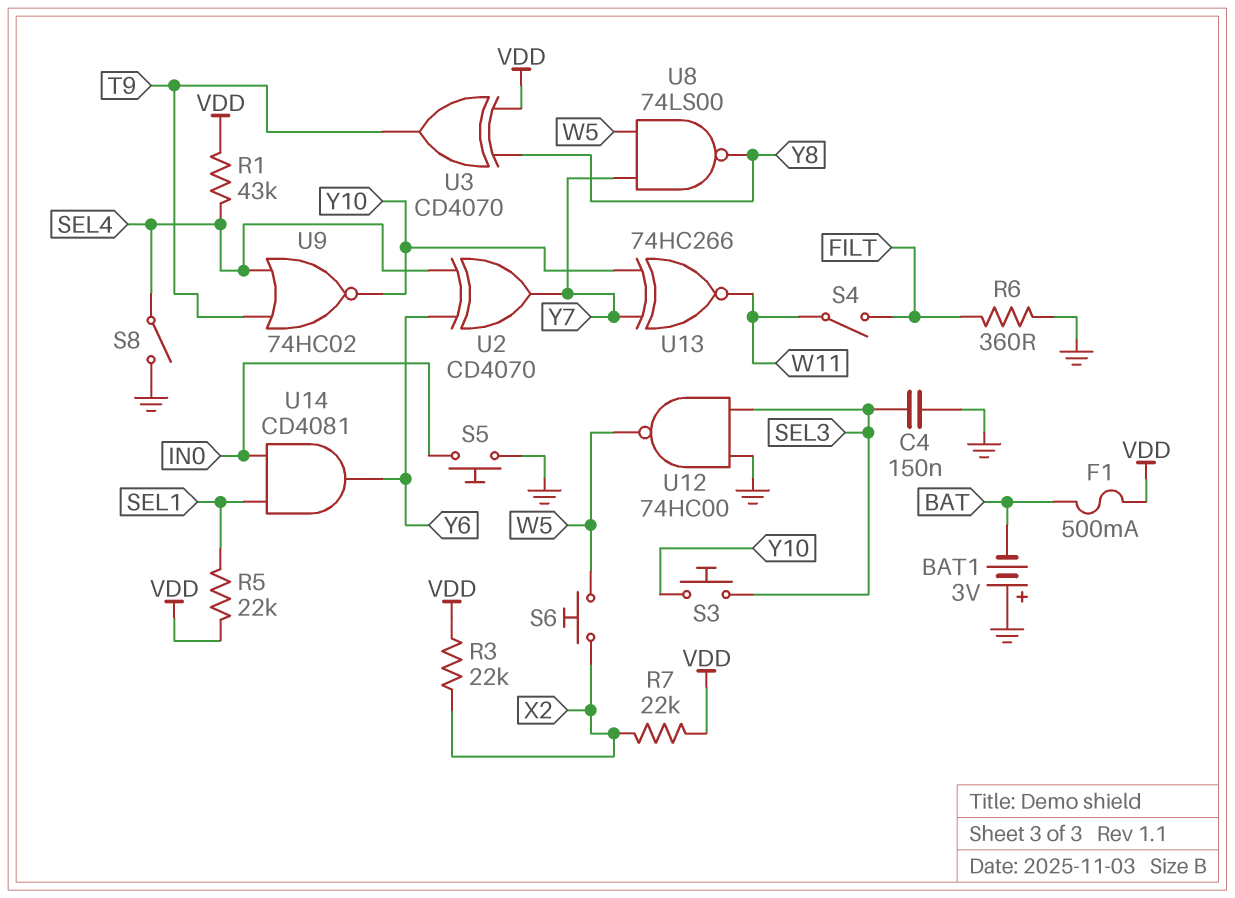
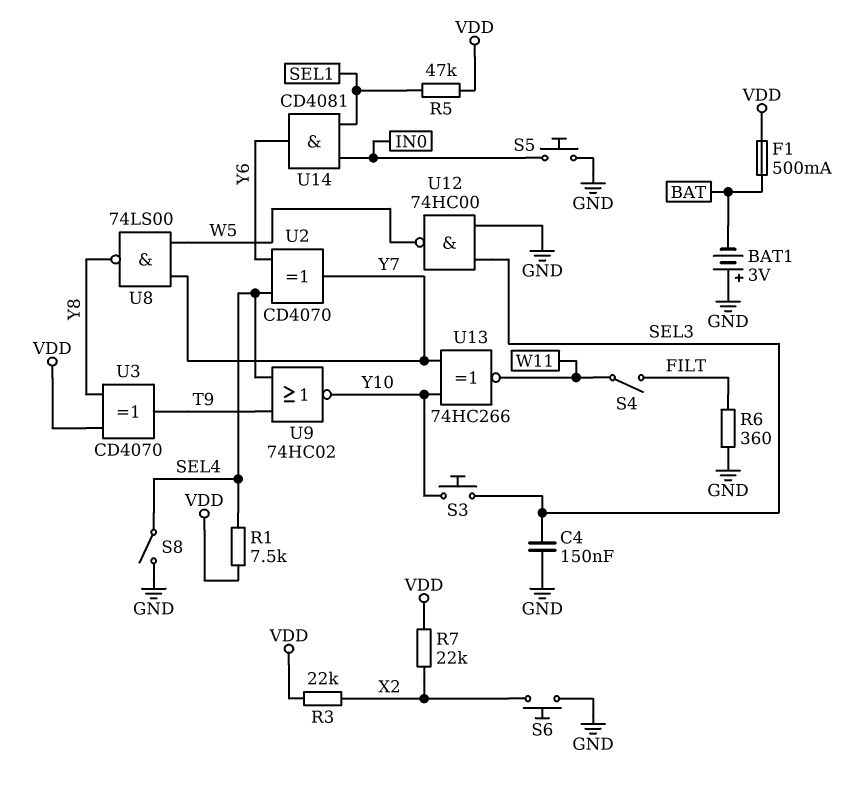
R1: 43k (SEL4, VDD) -> 7.5k (SEL4, VDD)
R5: 22k (SEL1, VDD) -> 47k (SEL1, VDD)
S6: button (W5, X2) -> button (GND, X2)

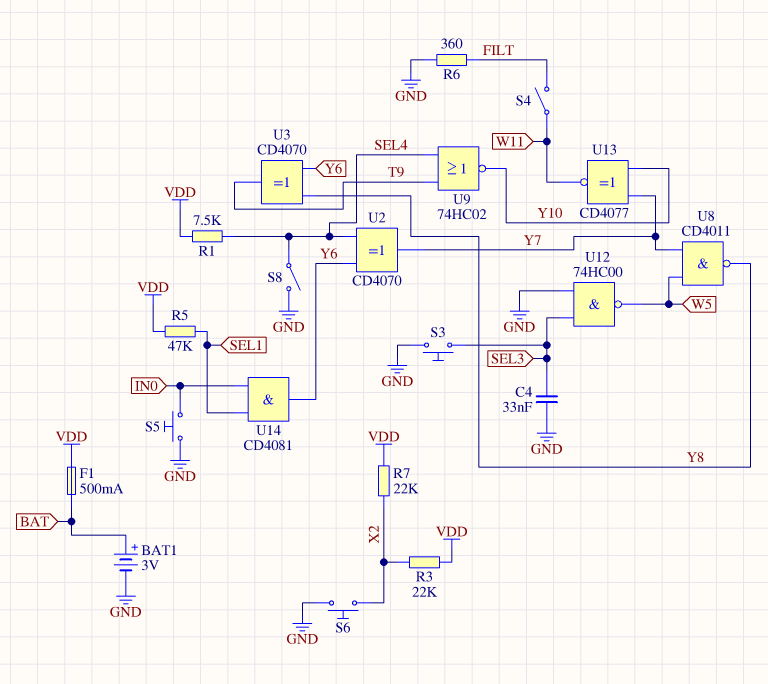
BAT1: 3V (plus GND, minus BAT) -> 3V (plus BAT, minus GND)
C4: 150nF (GND, SEL3) -> 33nF (GND, SEL3)
S3: button (SEL3, Y10) -> button (GND, SEL3)
U3: XOR CD4070 (in VDD, in Y8, out T9) -> XOR CD4070 (in Y6, in Y8, out T9)
U8: NAND 74LS00 (in W5, in Y7, out Y8) -> NAND CD4011 (in W5, in Y7, out Y8)
U13: XNOR 74HC266 (in Y7, in Y10, out W11) -> XNOR CD4077 (in Y7, in Y10, out W11)

